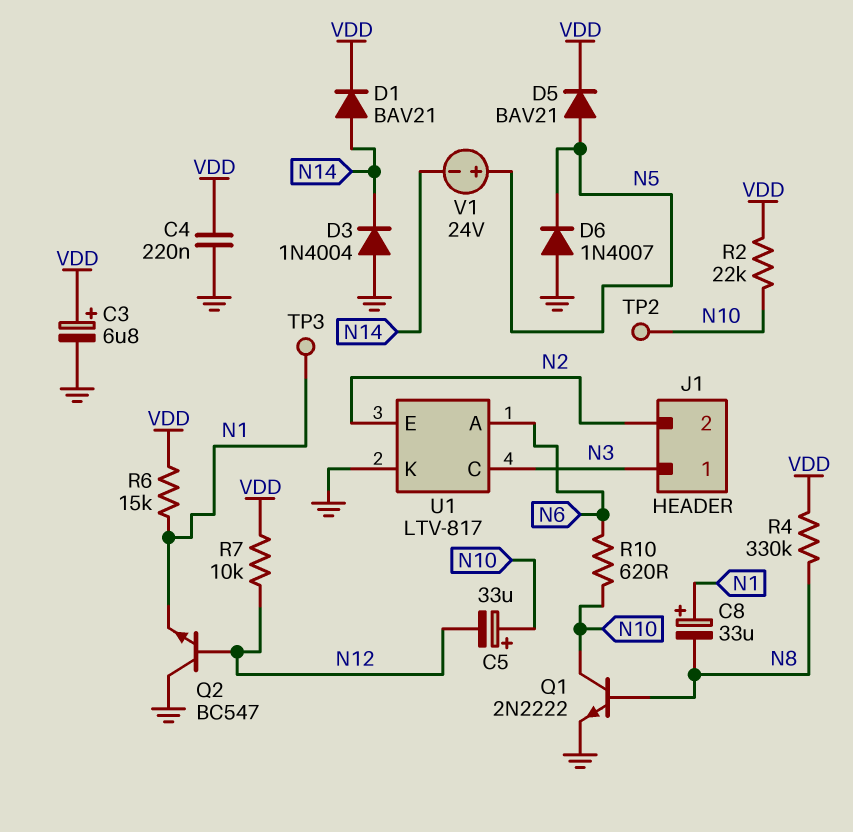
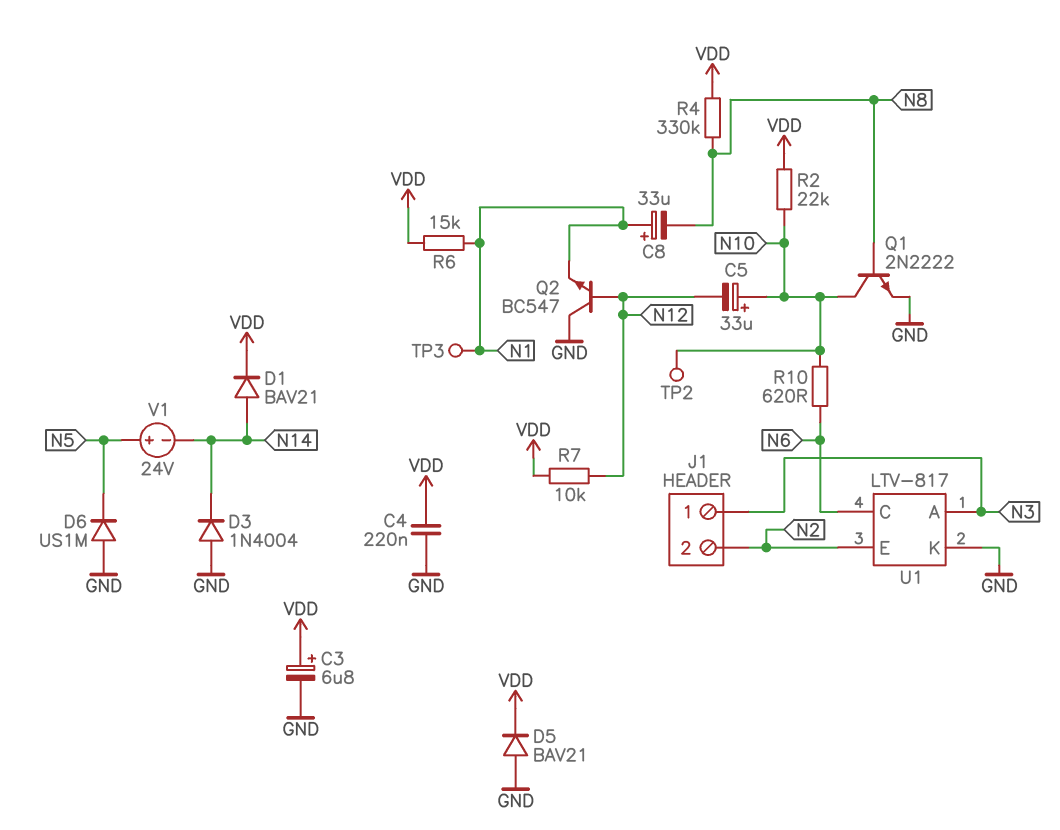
D5: diode BAV21 (A N5, K VDD) -> diode BAV21 (A GND, K VDD)
D6: diode 1N4007 (A GND, K N5) -> diode US1M (A GND, K N5)
U1 pin A: N6 -> N3
U1 pin C: N3 -> N6

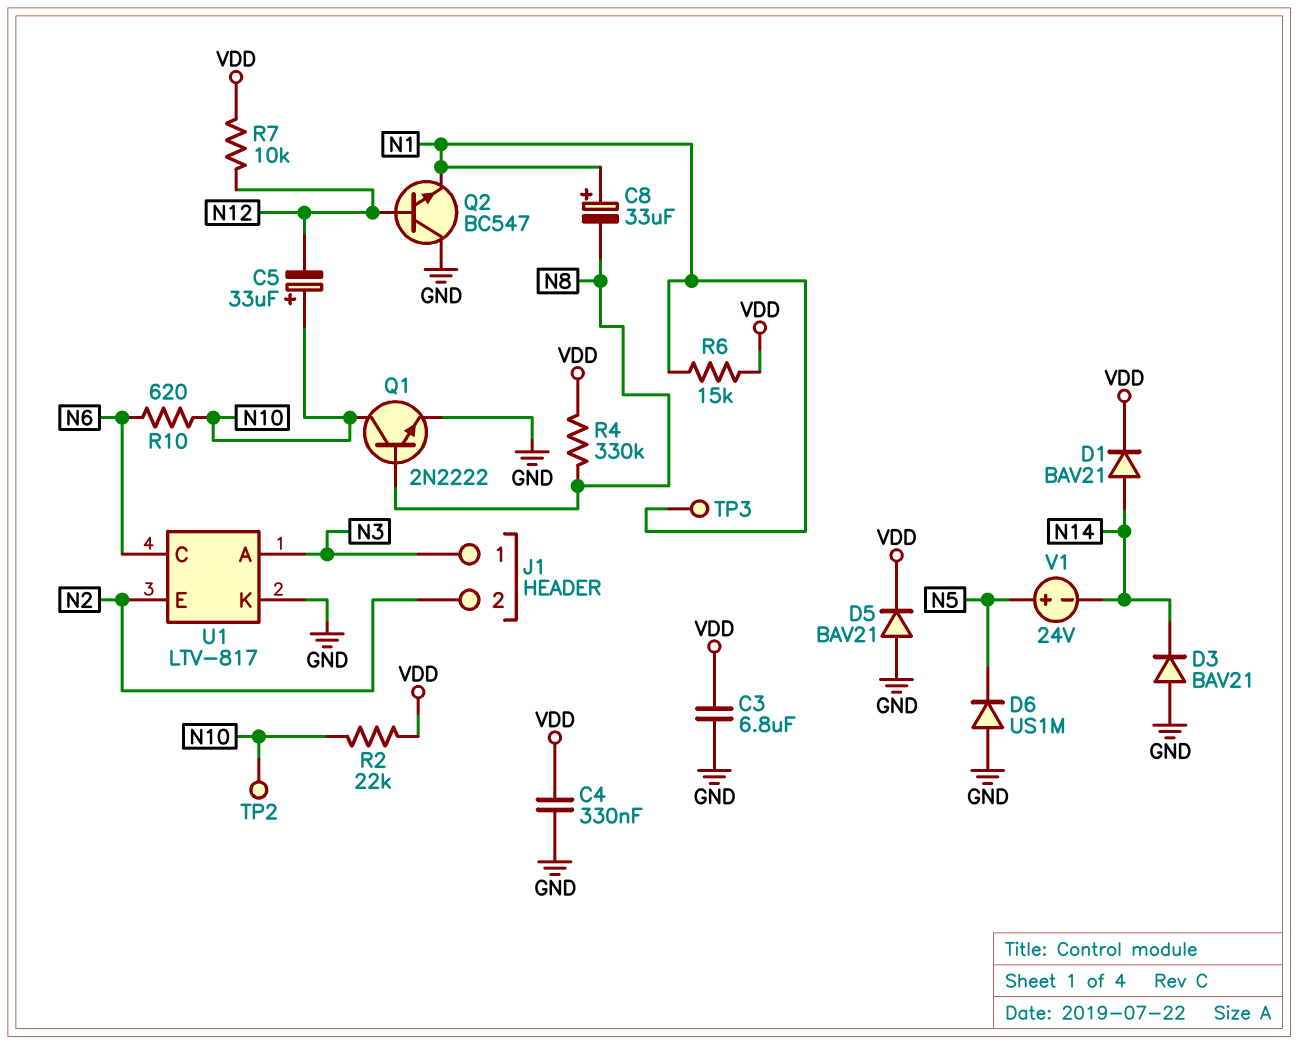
C3: 6.8uF (plus VDD, minus GND) -> 6.8uF (GND, VDD)
C4: 220nF (GND, VDD) -> 330nF (GND, VDD)
D3: diode 1N4004 (A GND, K N14) -> diode BAV21 (A GND, K N14)

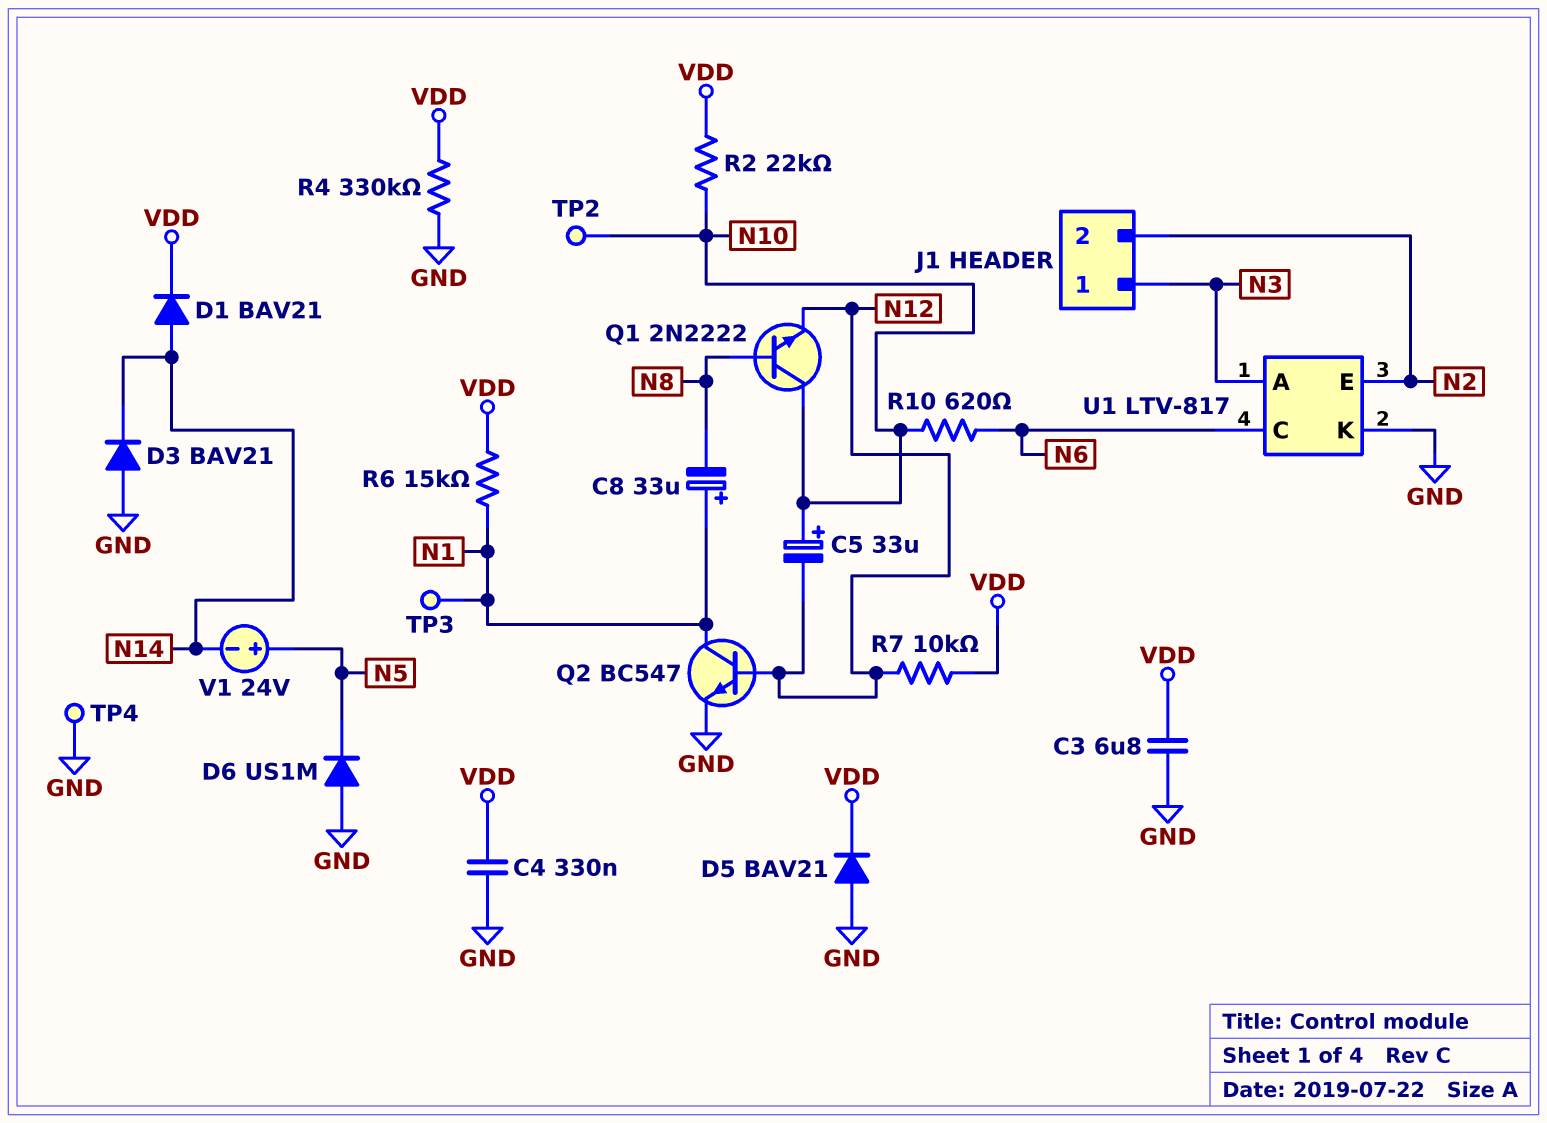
Q1: NPN 2N2222 (B N8, C N10, E GND) -> NPN 2N2222 (B N8, C N10, E N12)
Q2: NPN BC547 (B N12, C GND, E N1) -> NPN BC547 (B N12, C N1, E GND)
R4: 330k (N8, VDD) -> 330k (GND, VDD)
TP4: none -> test point (GND)

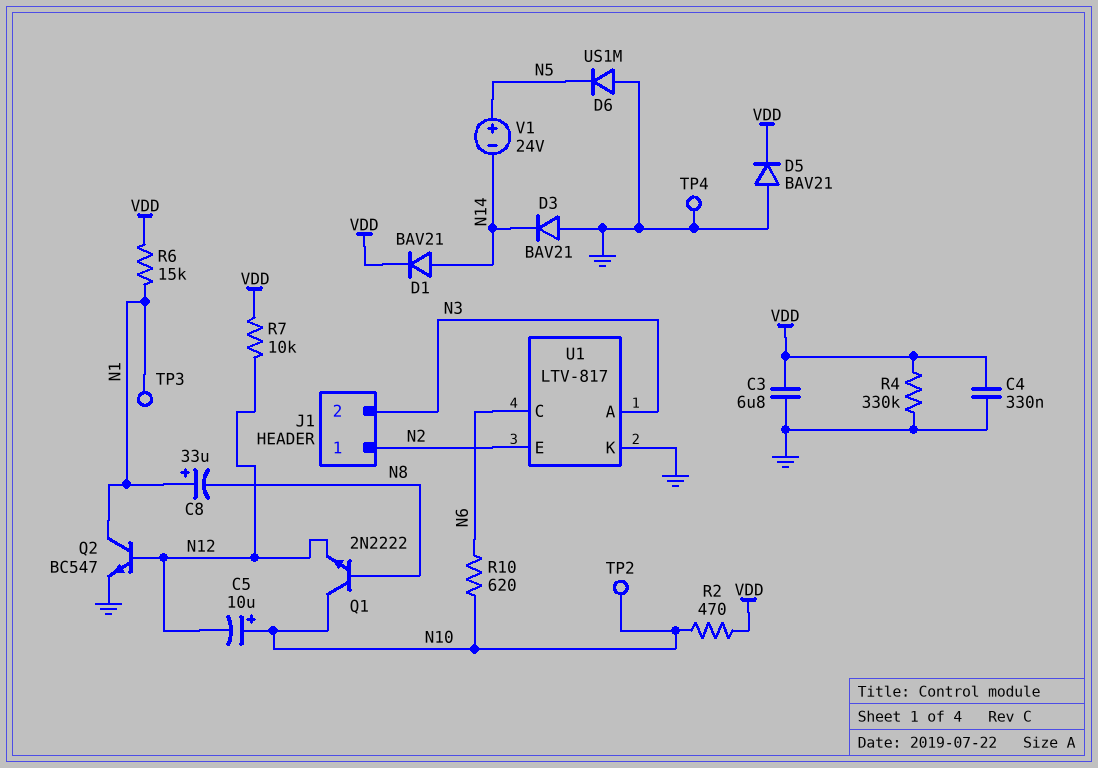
C5: 33uF (plus N10, minus N12) -> 10uF (plus N10, minus N12)
J1 pin 1: N3 -> N2
J1 pin 2: N2 -> N3
R2: 22k (N10, VDD) -> 470 (N10, VDD)

